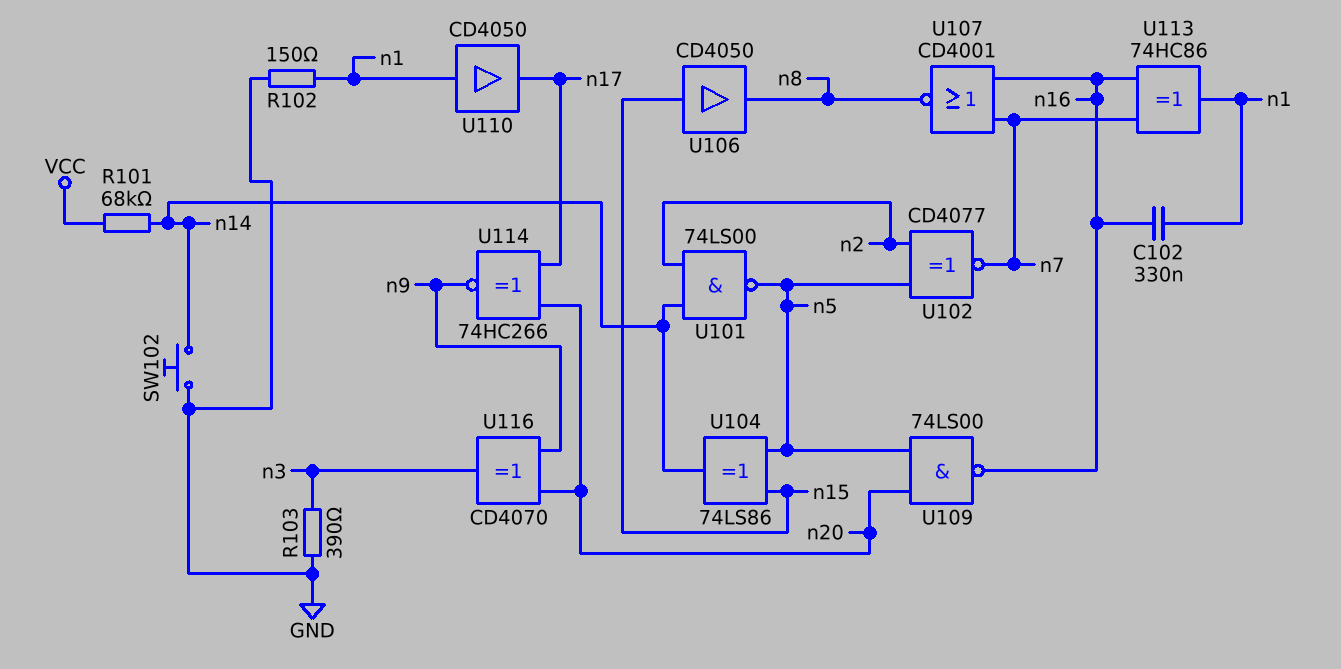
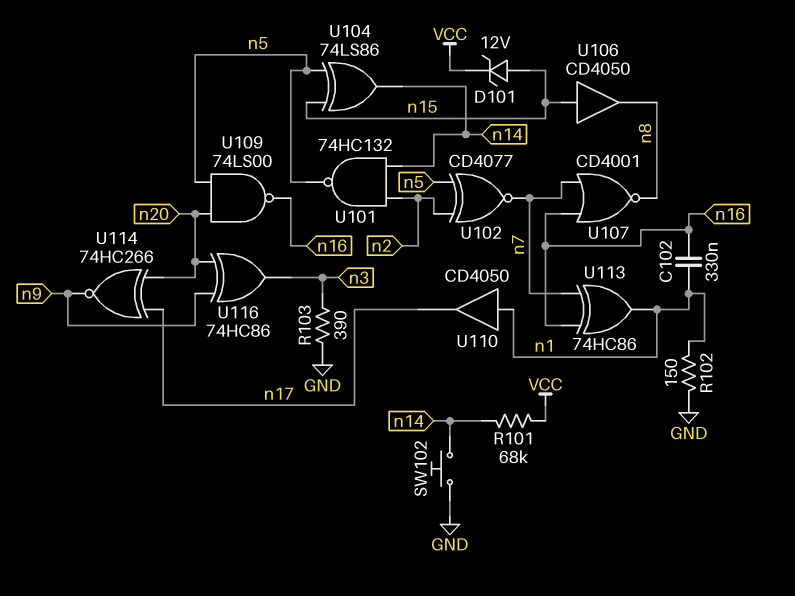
D101: none -> zener 12V (A n15, K VCC)
U101: NAND 74LS00 (in n2, in n14, out n5) -> NAND 74HC132 (in n2, in n14, out n5)
U116: XOR CD4070 (in n9, in n20, out n3) -> XOR 74HC86 (in n9, in n20, out n3)

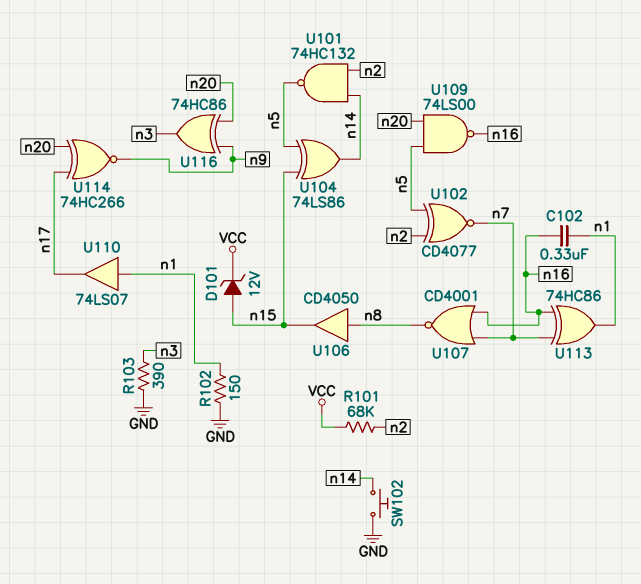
R101: 68k (VCC, n14) -> 68k (VCC, n2)
U106: buffer CD4050 (in n15, out n8) -> buffer CD4050 (in n8, out n15)
U110: buffer CD4050 (in n1, out n17) -> buffer 74LS07 (in n1, out n17)

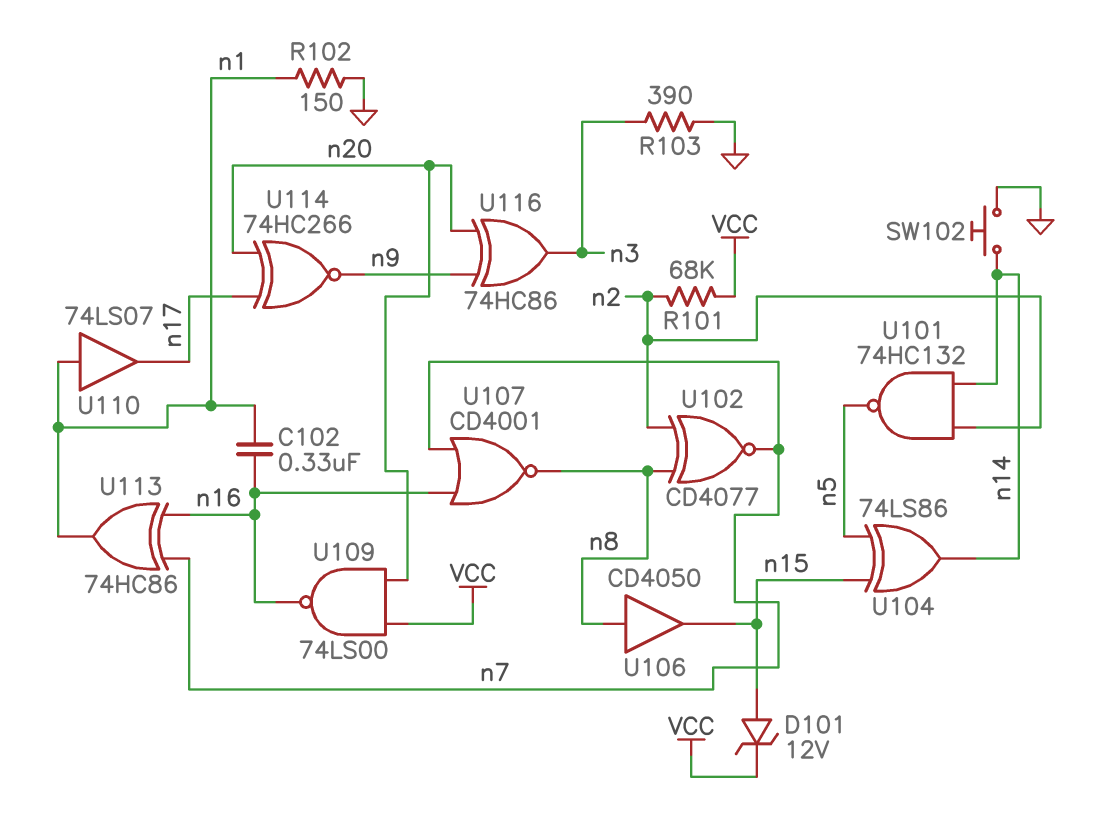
U102: XNOR CD4077 (in n2, in n5, out n7) -> XNOR CD4077 (in n2, in n8, out n7)
U109: NAND 74LS00 (in n5, in n20, out n16) -> NAND 74LS00 (in VCC, in n20, out n16)

